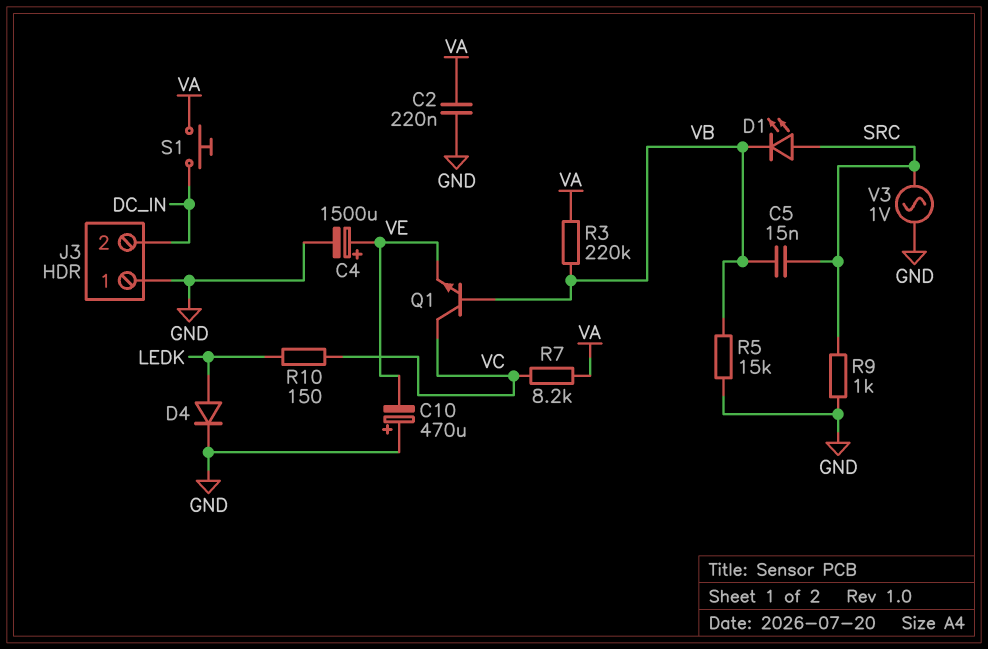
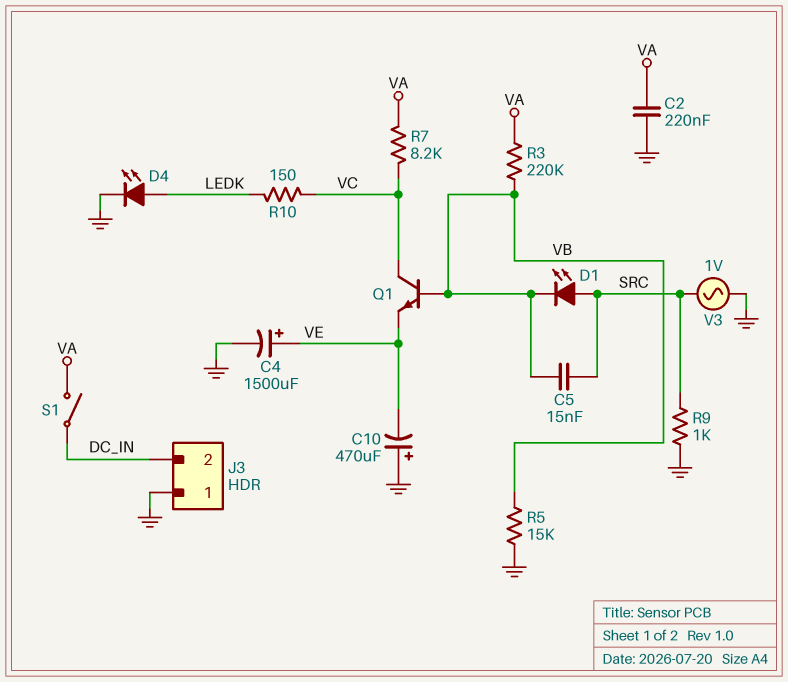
D4: diode (A LEDK, K GND) -> LED (A LEDK, K GND)
S1: button (DC_IN, VA) -> switch (DC_IN, VA)

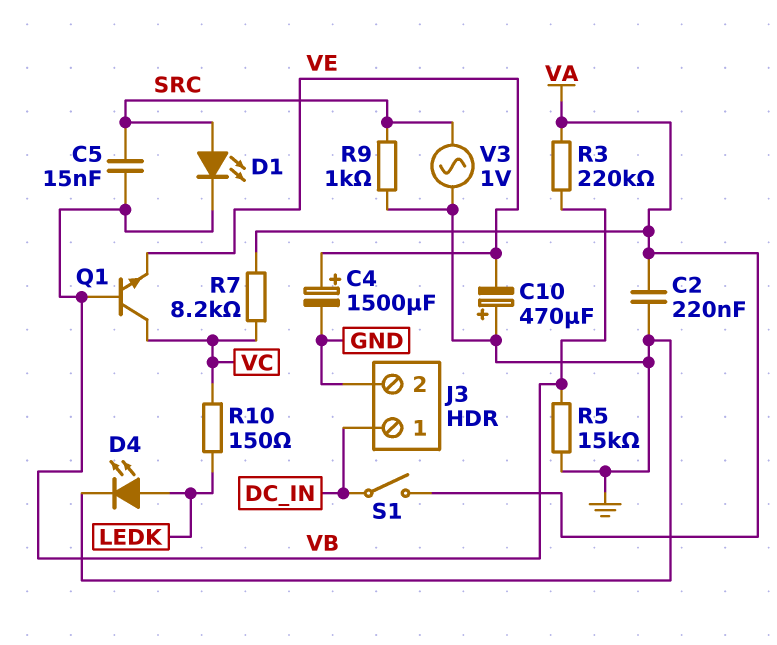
J3 pin 1: GND -> DC_IN
J3 pin 2: DC_IN -> GND

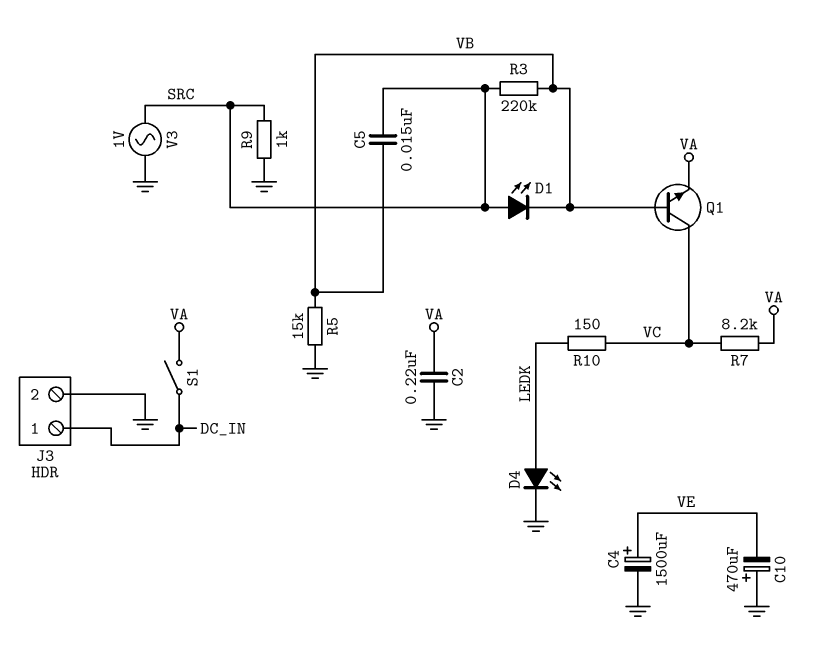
Q1: NPN (B VB, C VC, E VE) -> NPN (B VB, C VC, E VA)
R3: 220k (VA, VB) -> 220k (SRC, VB)

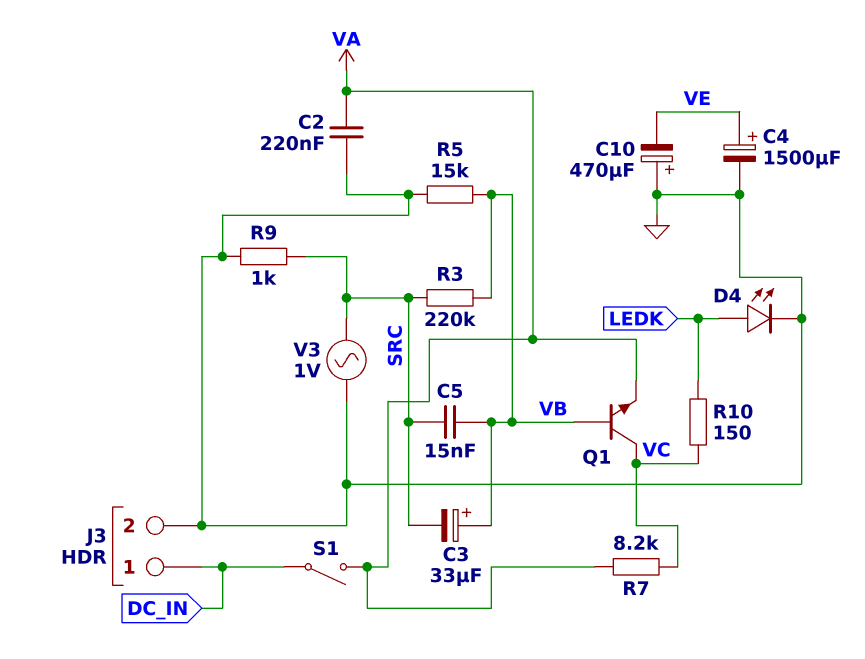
C3: none -> 33uF (plus VB, minus SRC)
D1: LED (A SRC, K VB) -> none

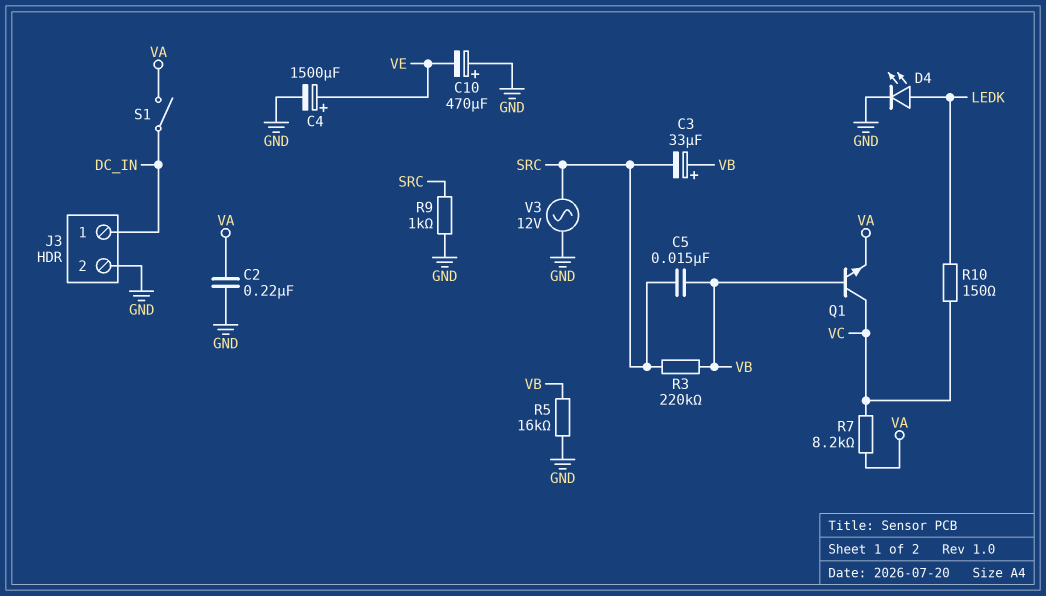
R5: 15k (GND, VB) -> 16k (GND, VB)
V3: AC 1V (GND, SRC) -> AC 12V (GND, SRC)

